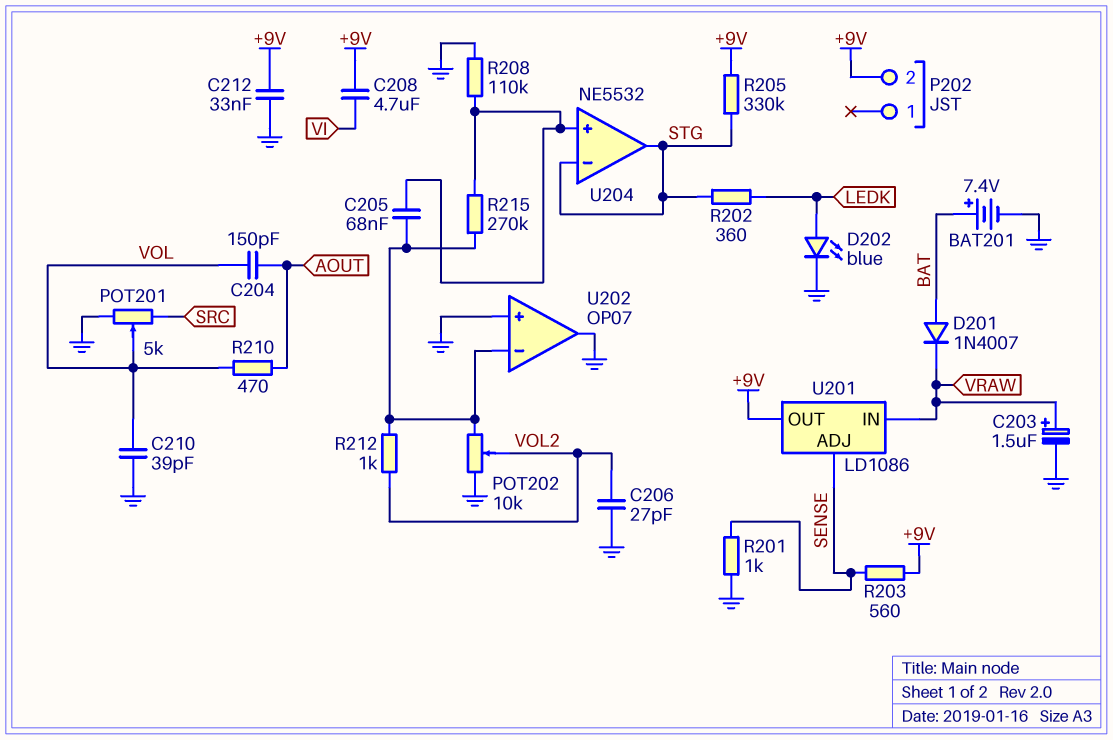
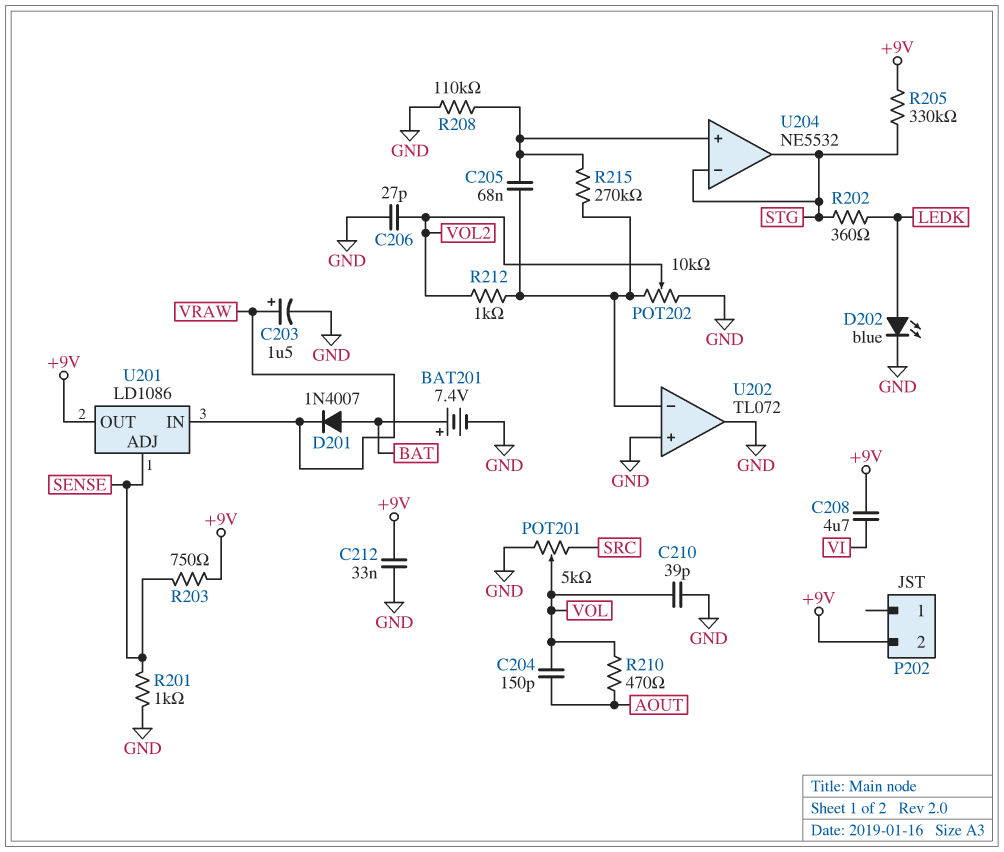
R203: 560 (+9V, SENSE) -> 750 (+9V, SENSE)
U202: OP07 -> TL072

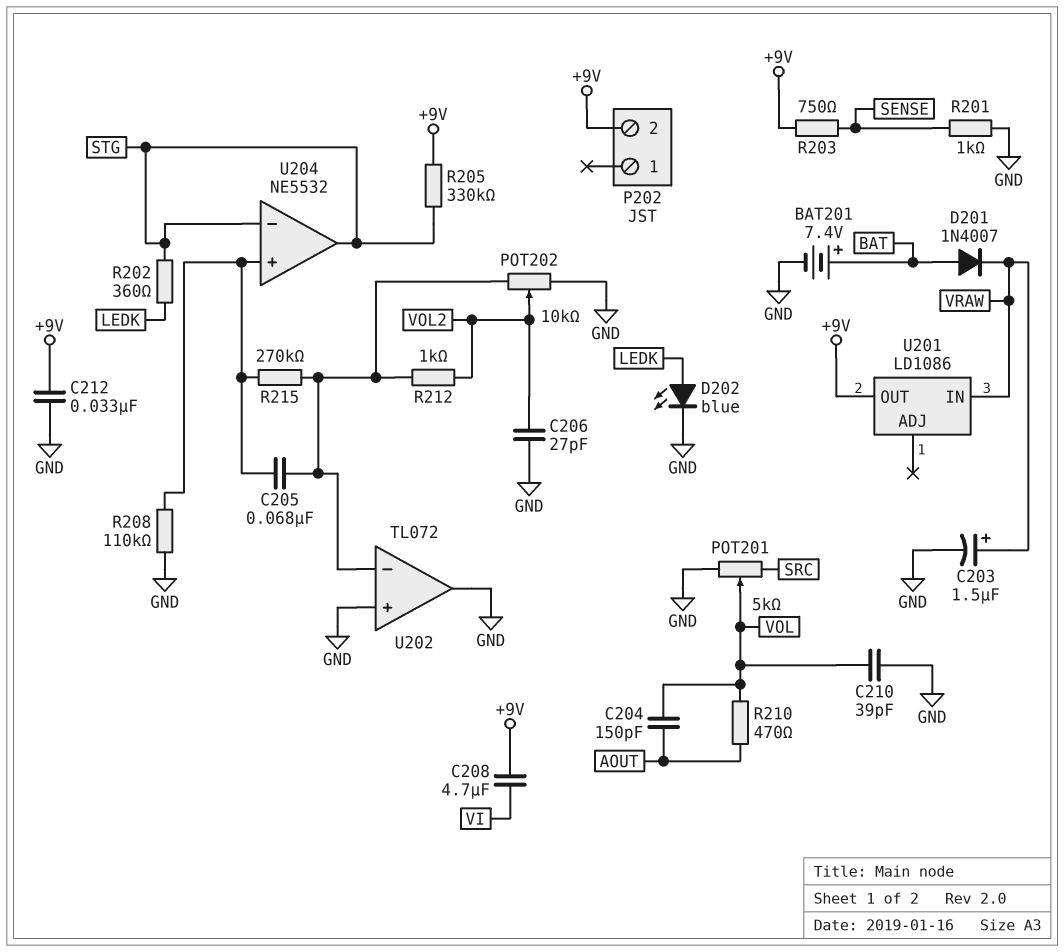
U201 pin ADJ: SENSE -> none

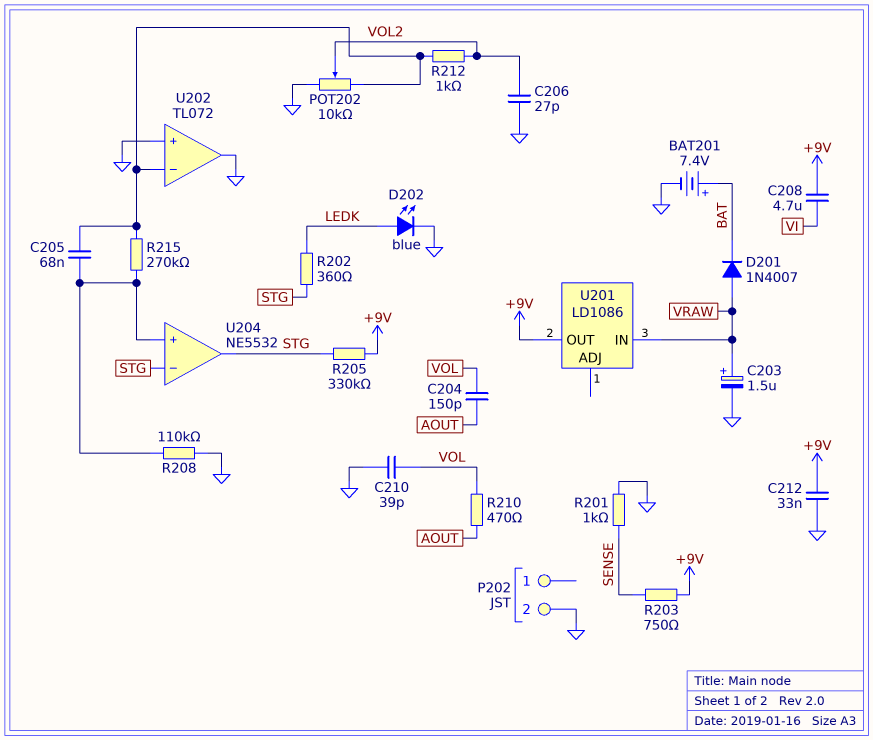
D201: diode 1N4007 (A BAT, K VRAW) -> diode 1N4007 (A VRAW, K BAT)
P202 pin 2: +9V -> GND
POT201: 5k (GND, SRC, wiper VOL) -> none

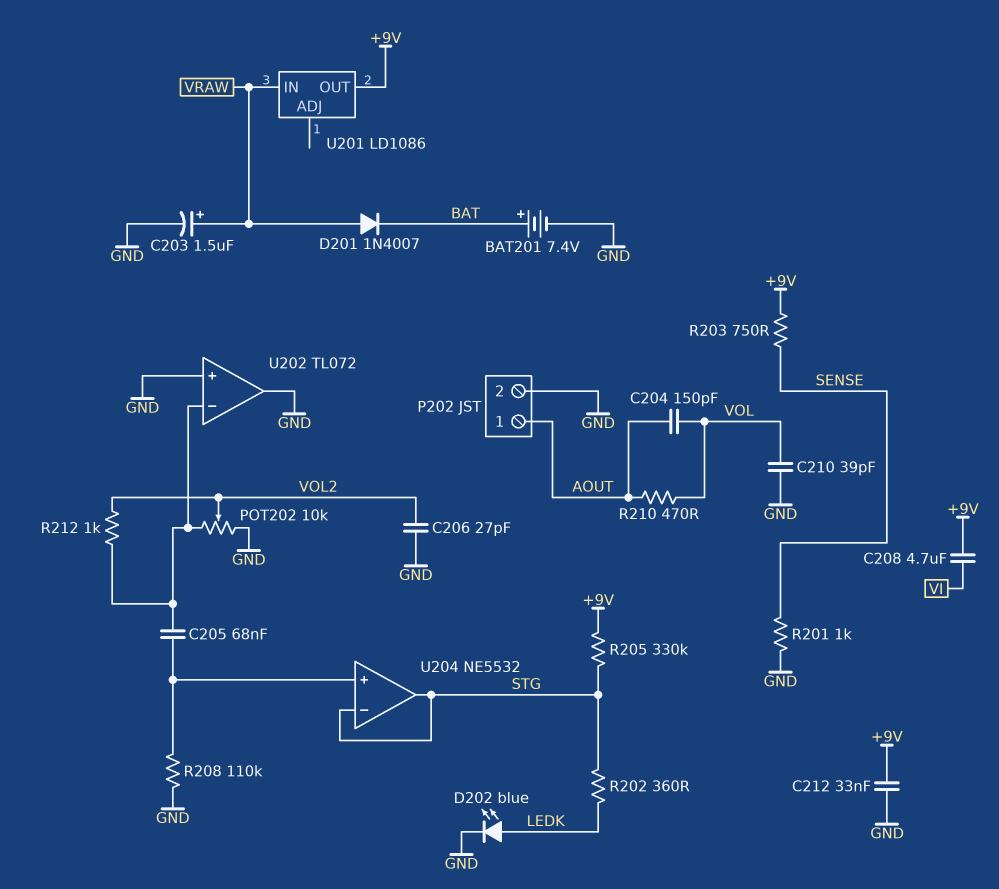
P202 pin 1: none -> AOUT
R215: 270k (U202/in-, U204/in+) -> none

